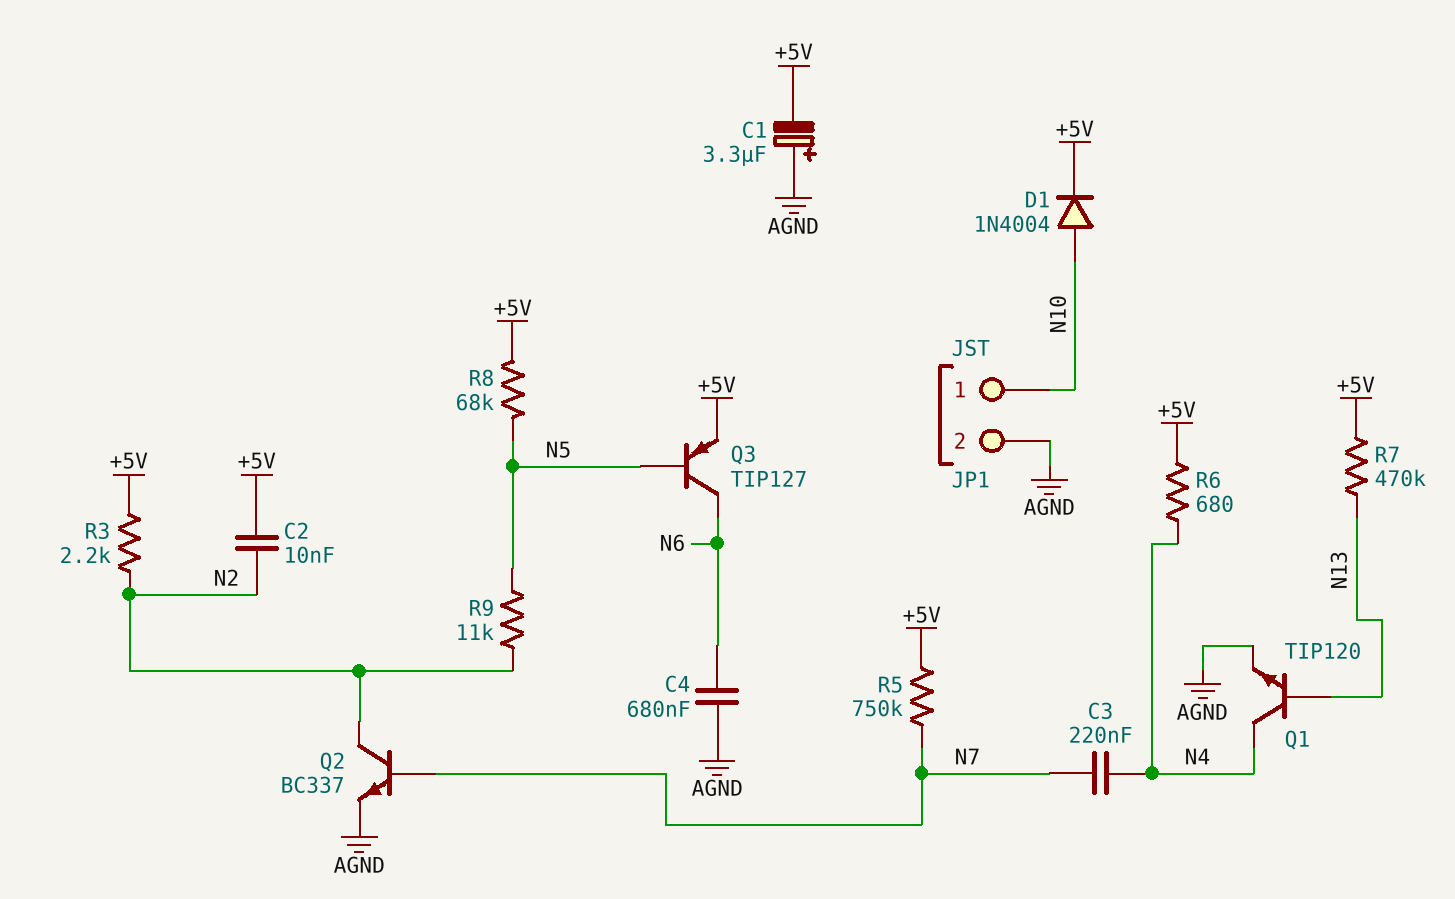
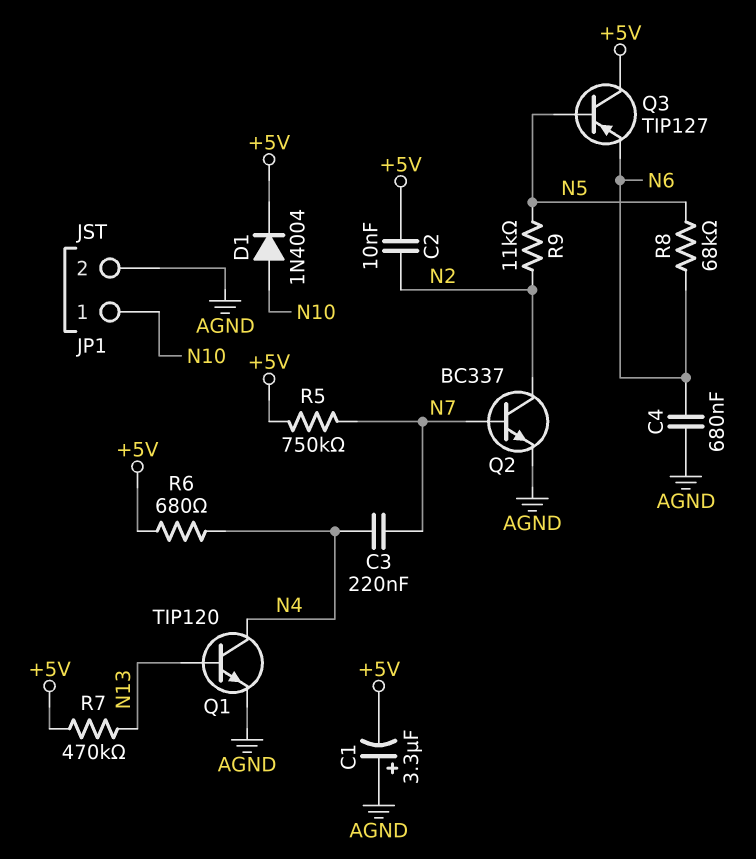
Q3: PNP TIP127 (B N5, C N6, E +5V) -> PNP TIP127 (B N5, C +5V, E N6)
R3: 2.2k (+5V, N2) -> none
R8: 68k (+5V, N5) -> 68k (N5, N6)

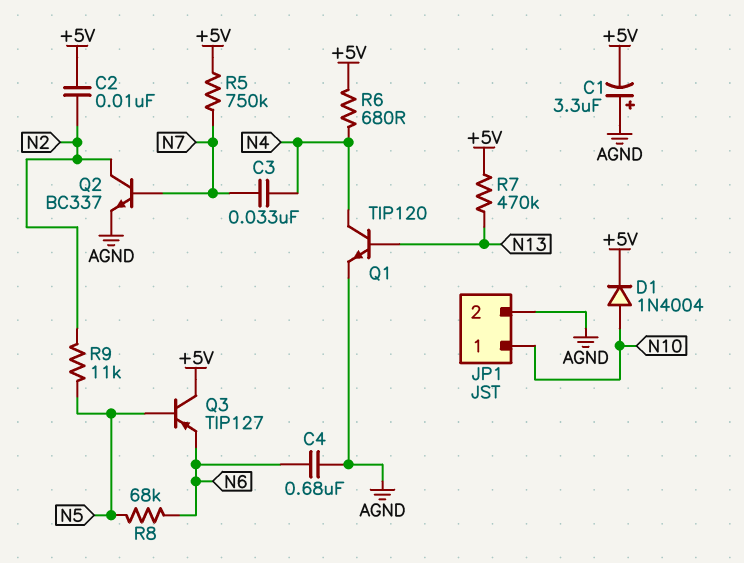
C3: 220nF (N4, N7) -> 33nF (N4, N7)

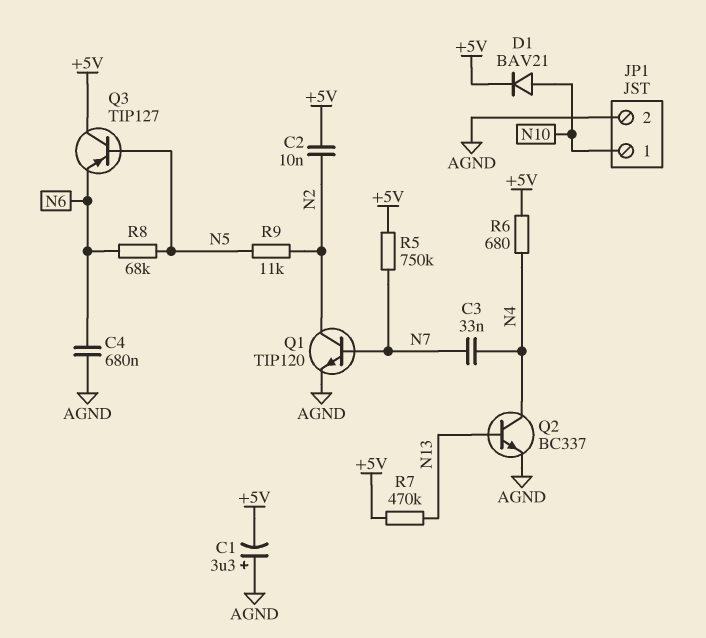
D1: diode 1N4004 (A N10, K +5V) -> diode BAV21 (A N10, K +5V)
Q1: NPN TIP120 (B N13, C N4, E AGND) -> NPN TIP120 (B N7, C N2, E AGND)
Q2: NPN BC337 (B N7, C N2, E AGND) -> NPN BC337 (B N13, C N4, E AGND)

